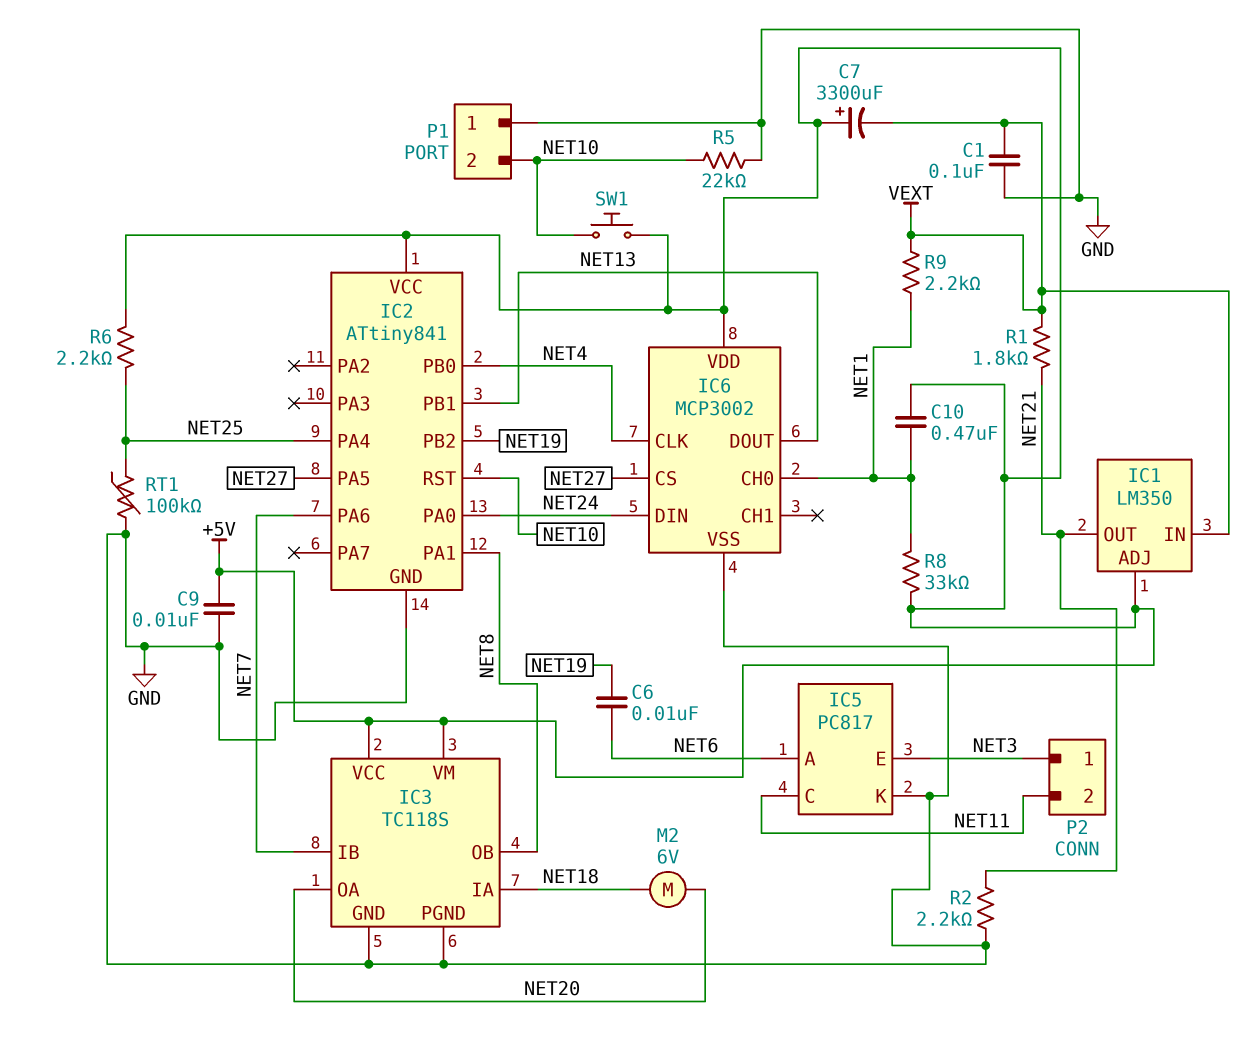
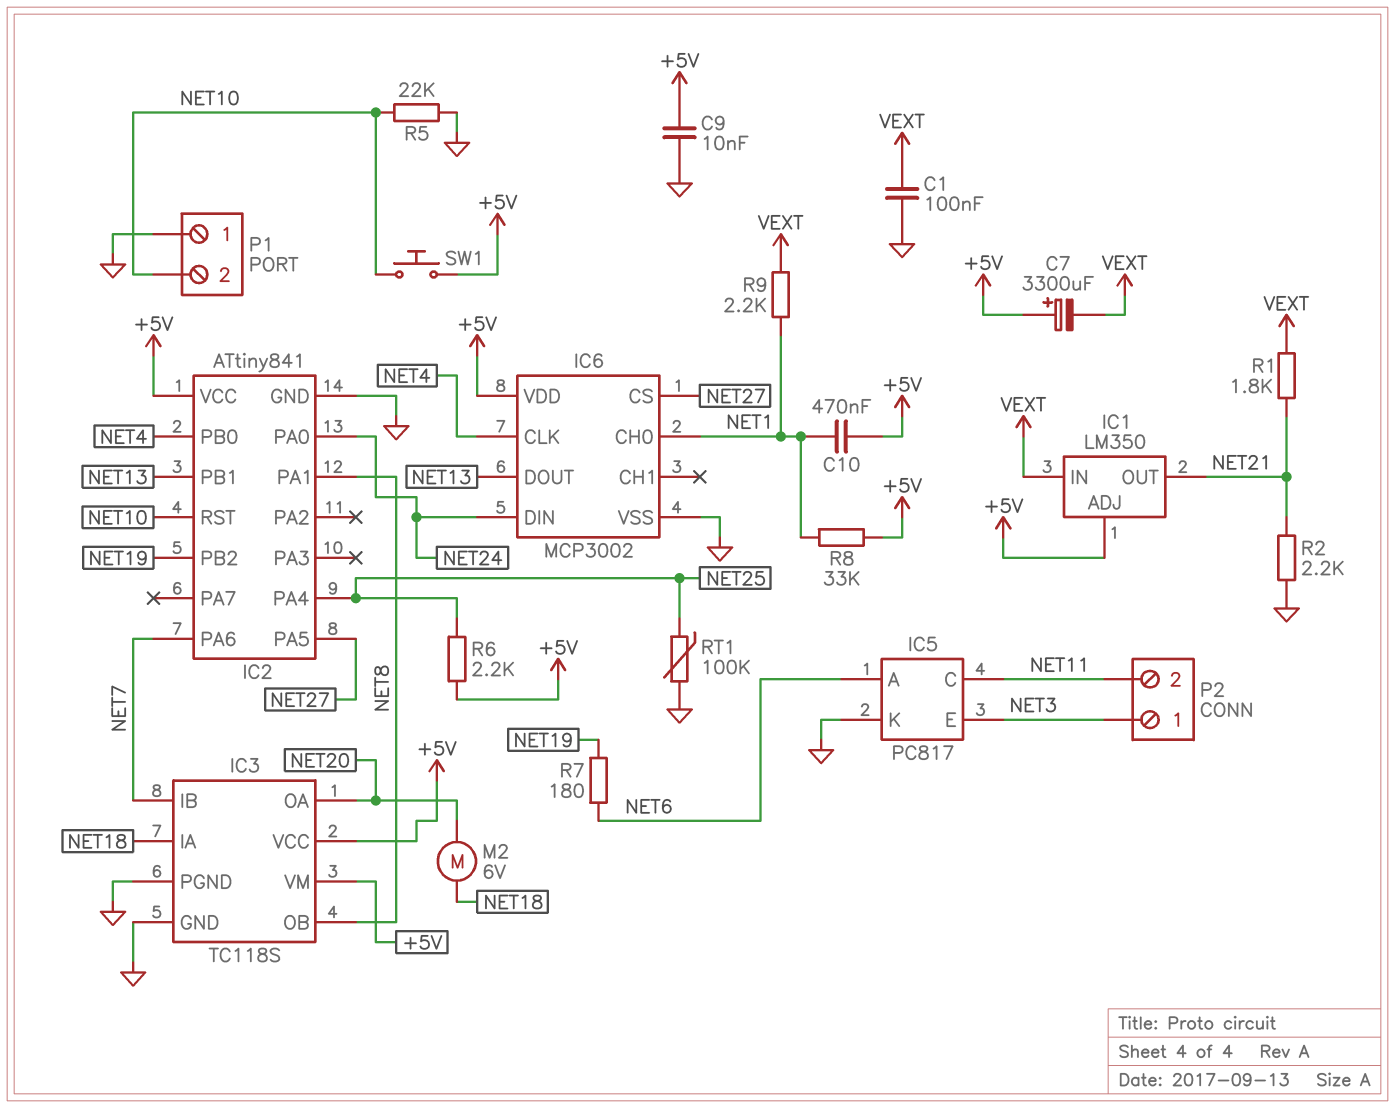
C6: 10nF (NET6, NET19) -> none
R7: none -> 180 (NET6, NET19)

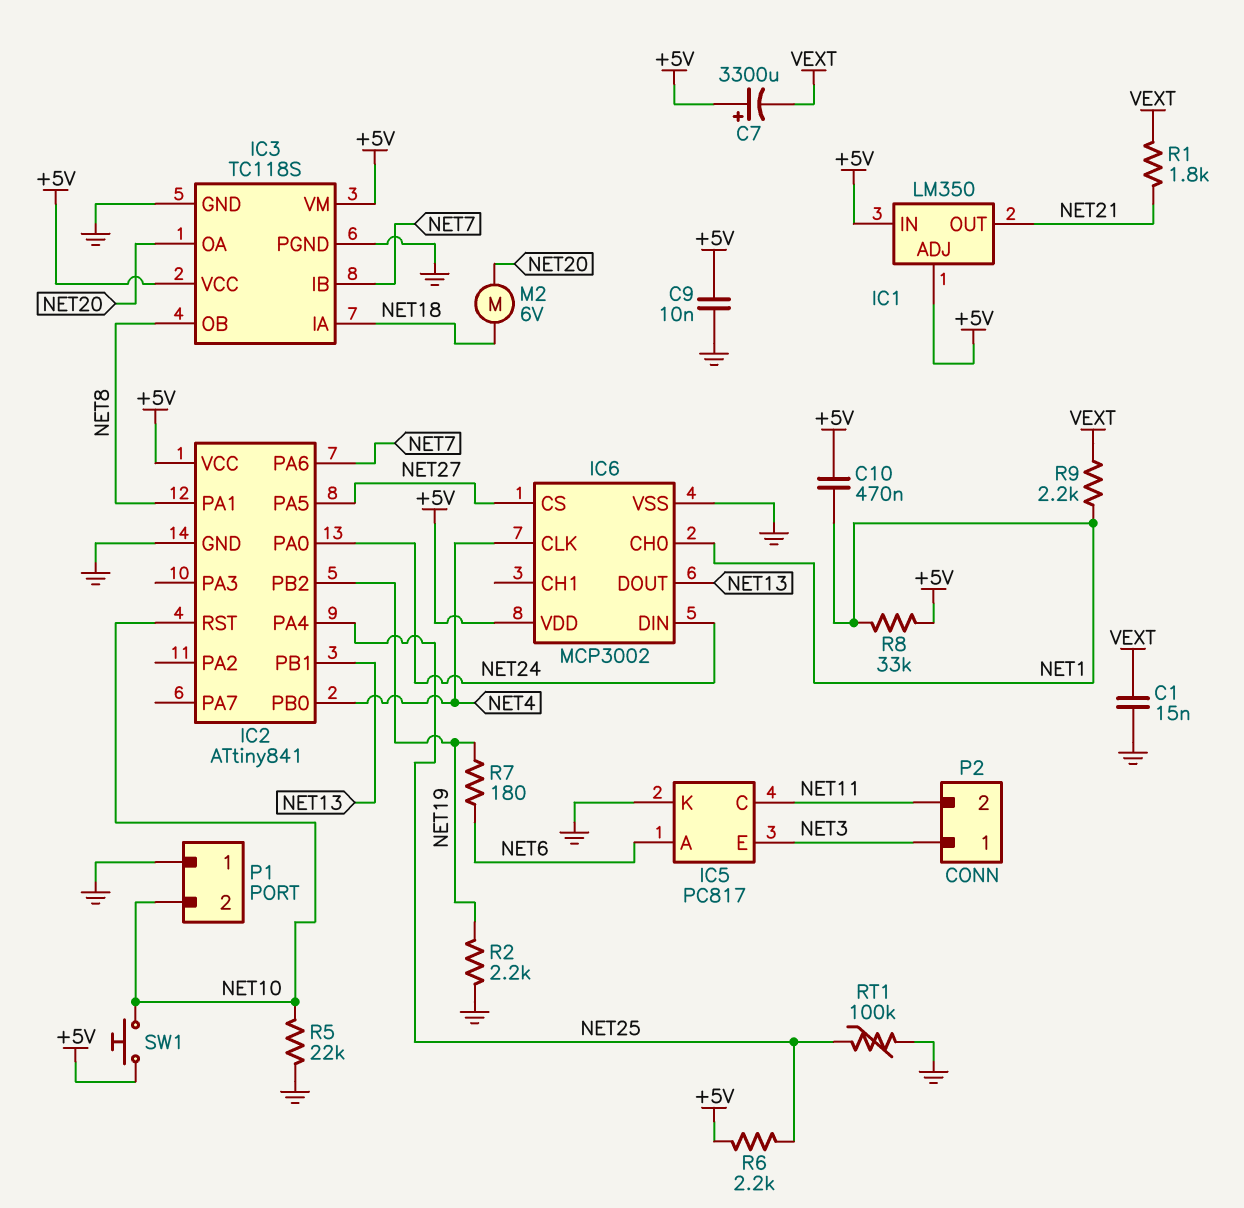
C1: 100nF (GND, VEXT) -> 15nF (GND, VEXT)
IC1 pin IN: VEXT -> +5V
R2: 2.2k (GND, NET21) -> 2.2k (GND, NET19)

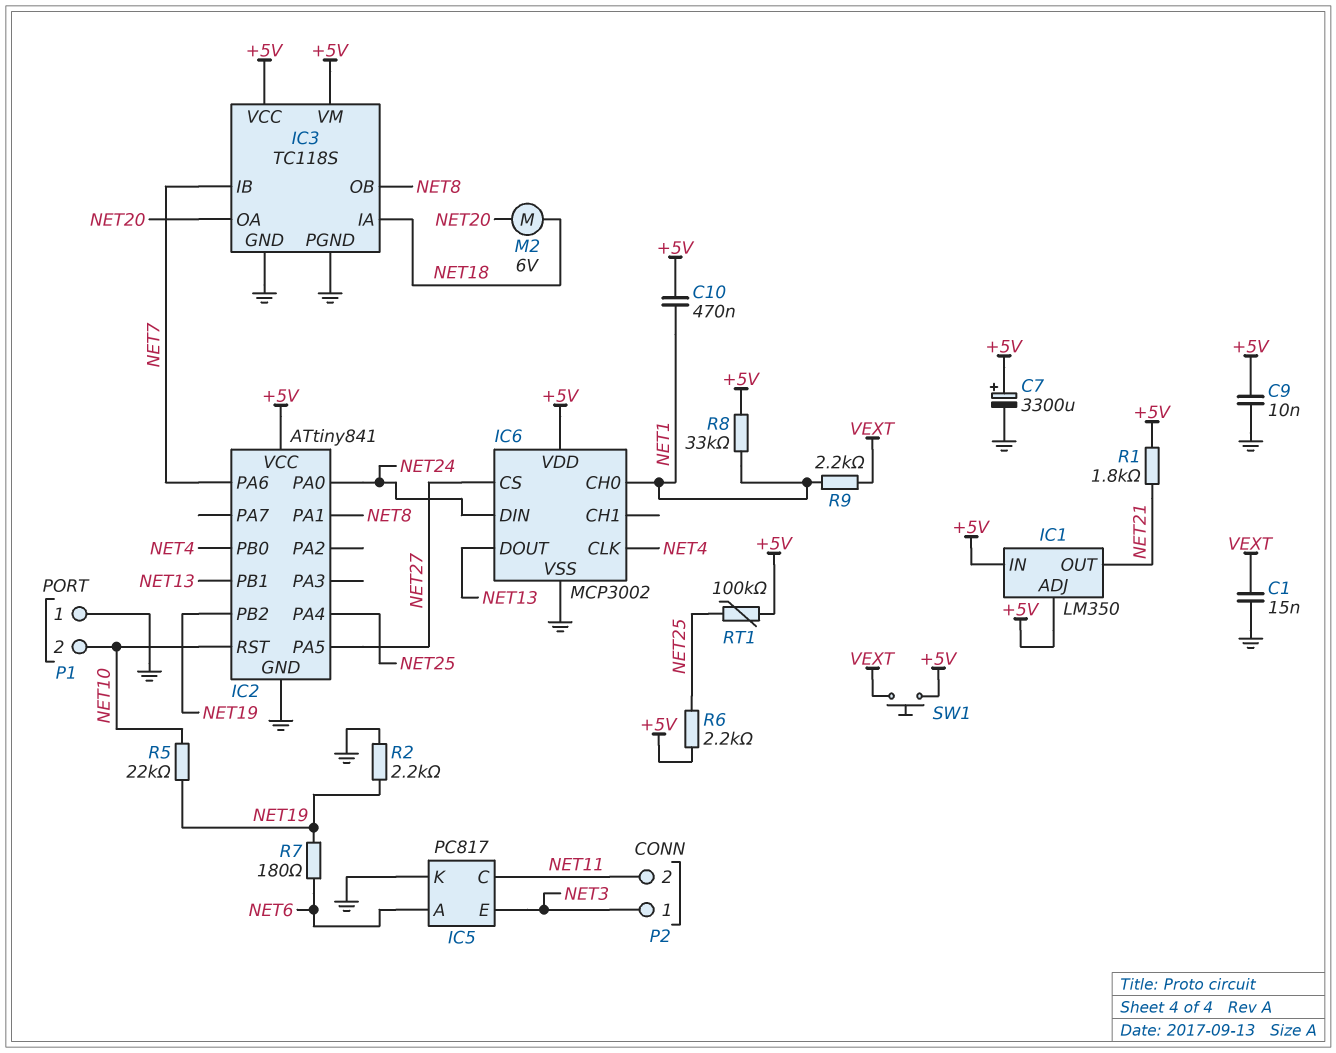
C7: 3300uF (plus +5V, minus VEXT) -> 3300uF (plus +5V, minus GND)
R1: 1.8k (NET21, VEXT) -> 1.8k (+5V, NET21)
R5: 22k (GND, NET10) -> 22k (NET10, NET19)
RT1: 100k (GND, NET25) -> 100k (+5V, NET25)
SW1: button (+5V, NET10) -> button (+5V, VEXT)

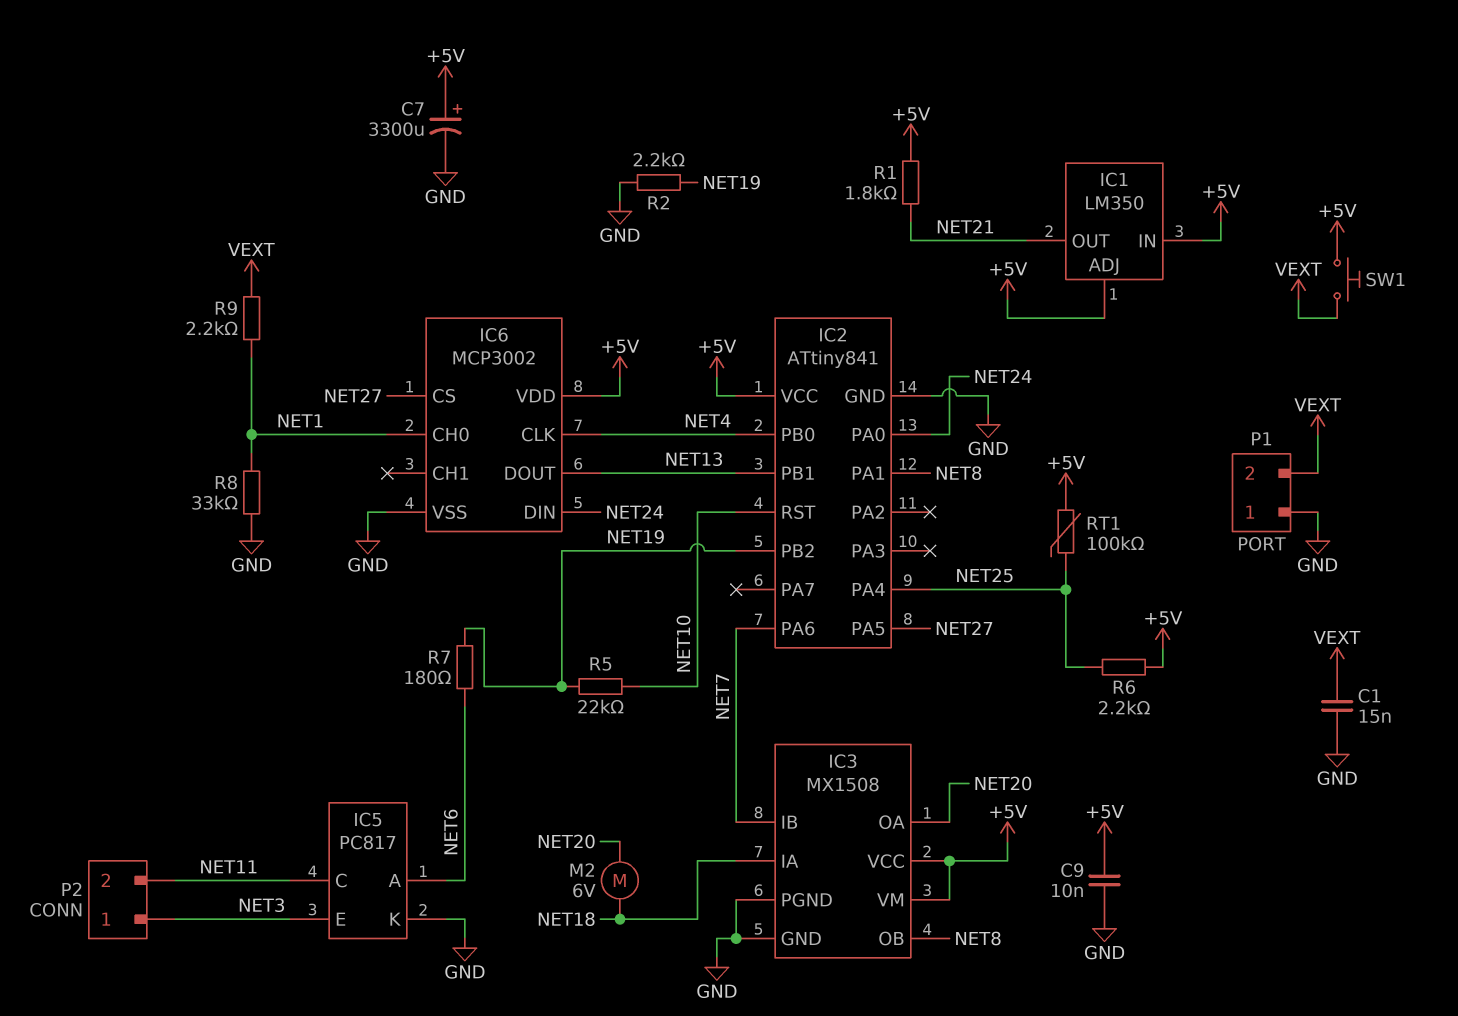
C10: 470nF (+5V, NET1) -> none
IC3: TC118S -> MX1508
P1 pin 2: NET10 -> VEXT
R8: 33k (+5V, NET1) -> 33k (GND, NET1)

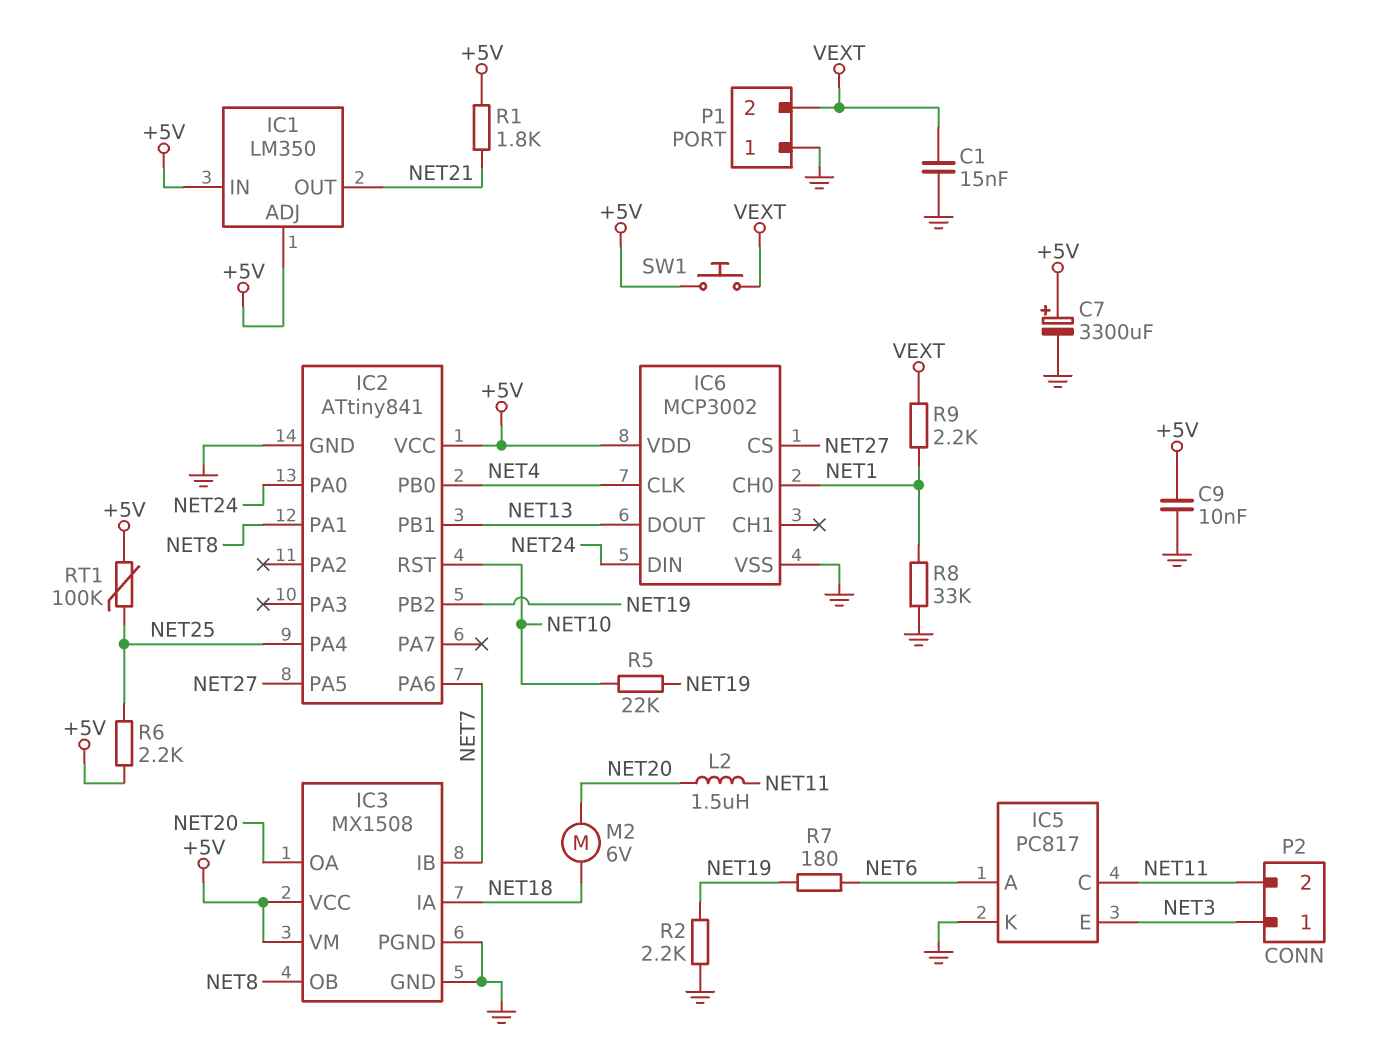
L2: none -> 1.5uH (NET11, NET20)

